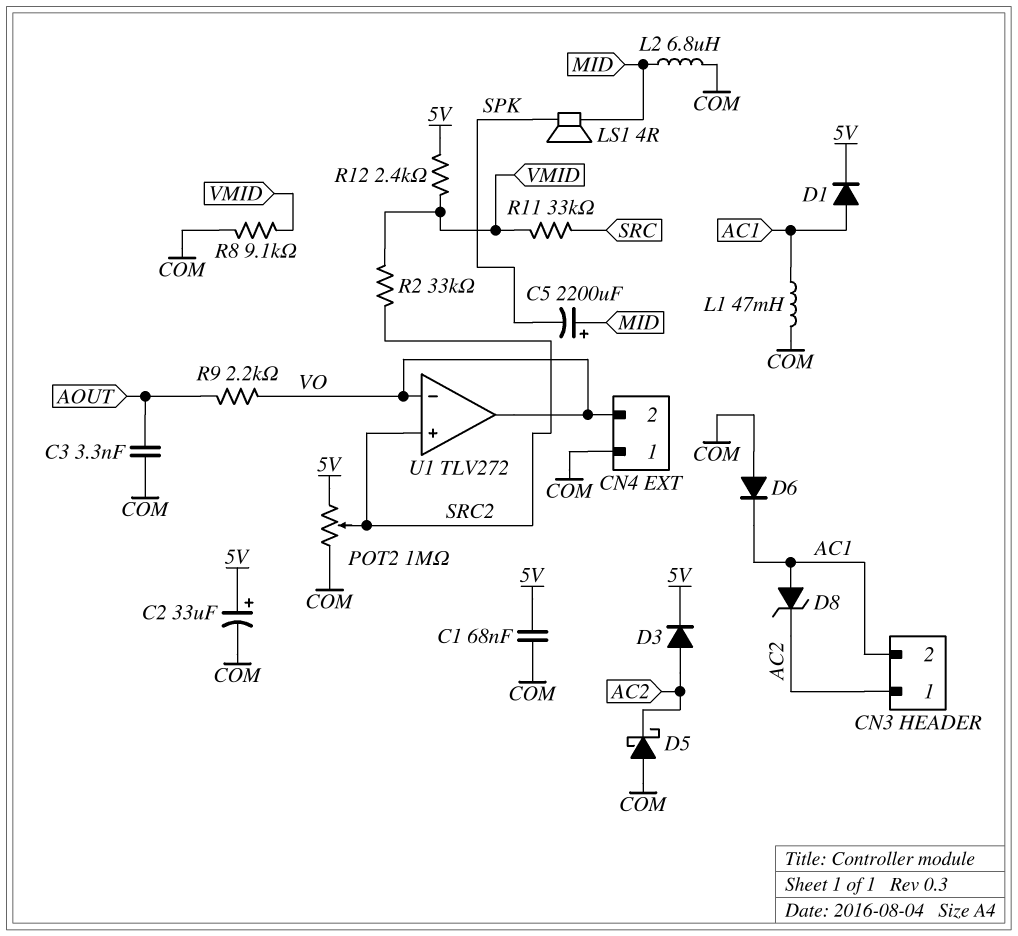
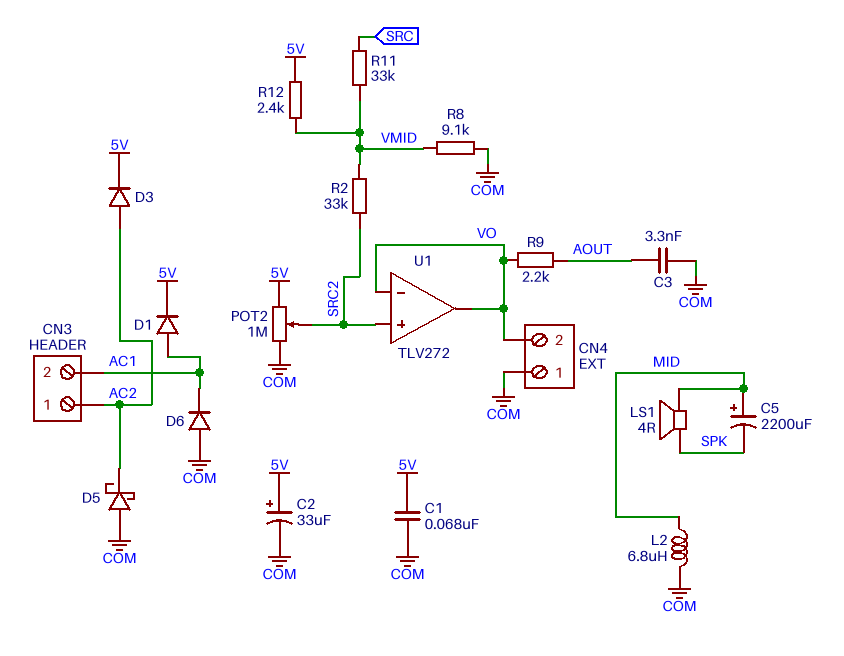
D8: zener (A AC1, K AC2) -> none
L1: 47mH (AC1, COM) -> none

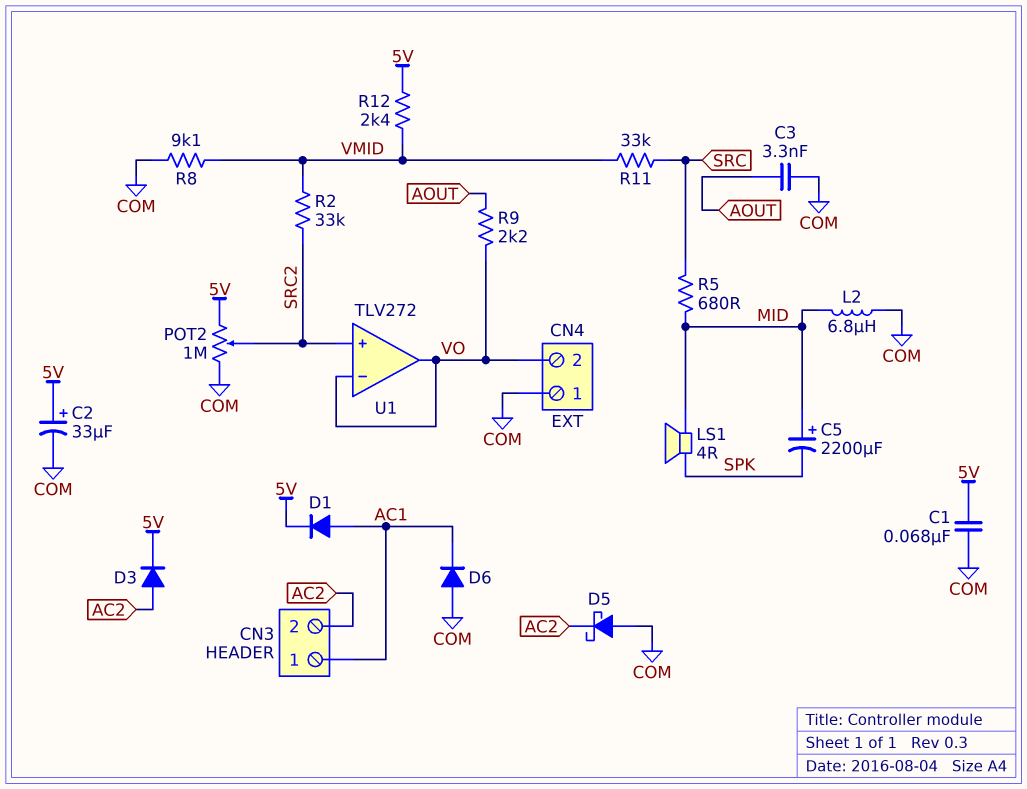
CN3 pin 1: AC2 -> AC1
CN3 pin 2: AC1 -> AC2
R5: none -> 680 (MID, SRC)

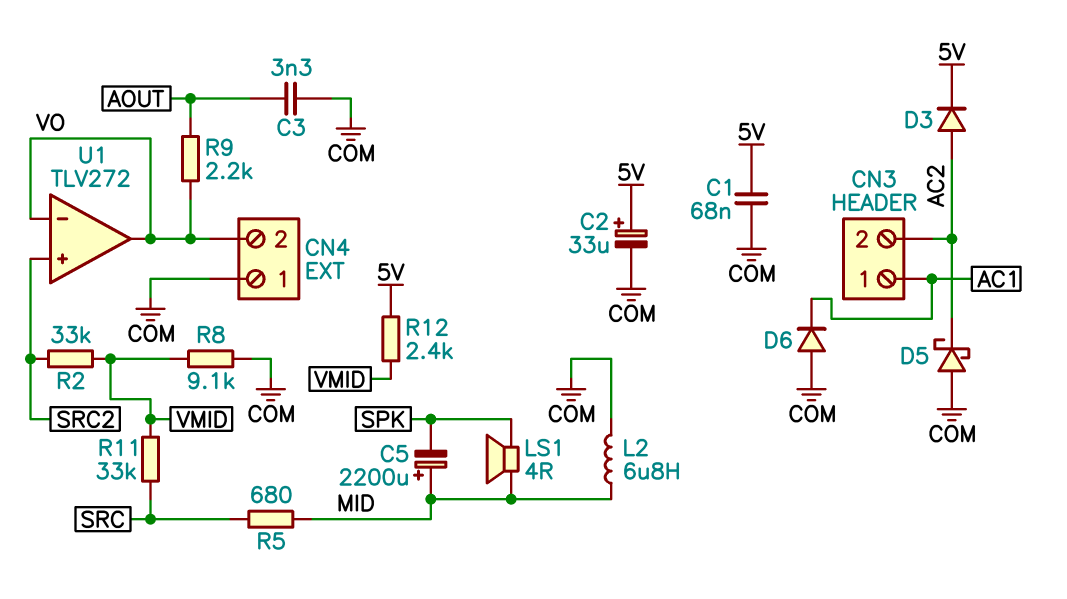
D1: diode (A AC1, K 5V) -> none
POT2: 1M (5V, COM, wiper SRC2) -> none

